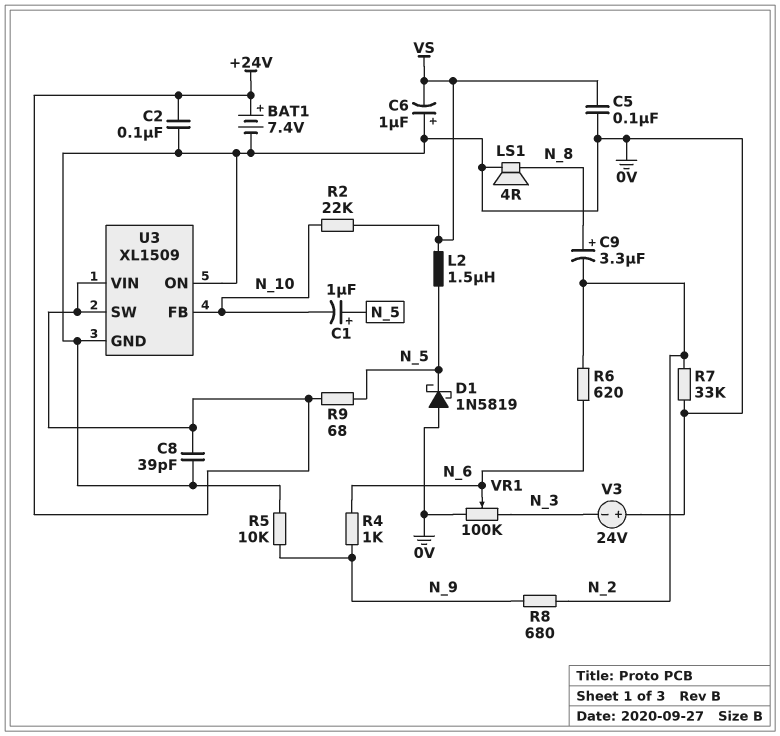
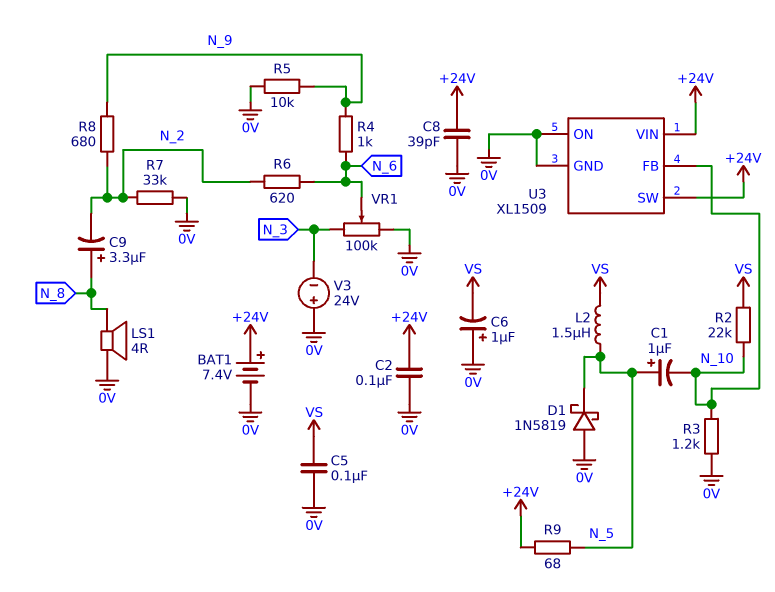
R3: none -> 1.2k (0V, N_10)

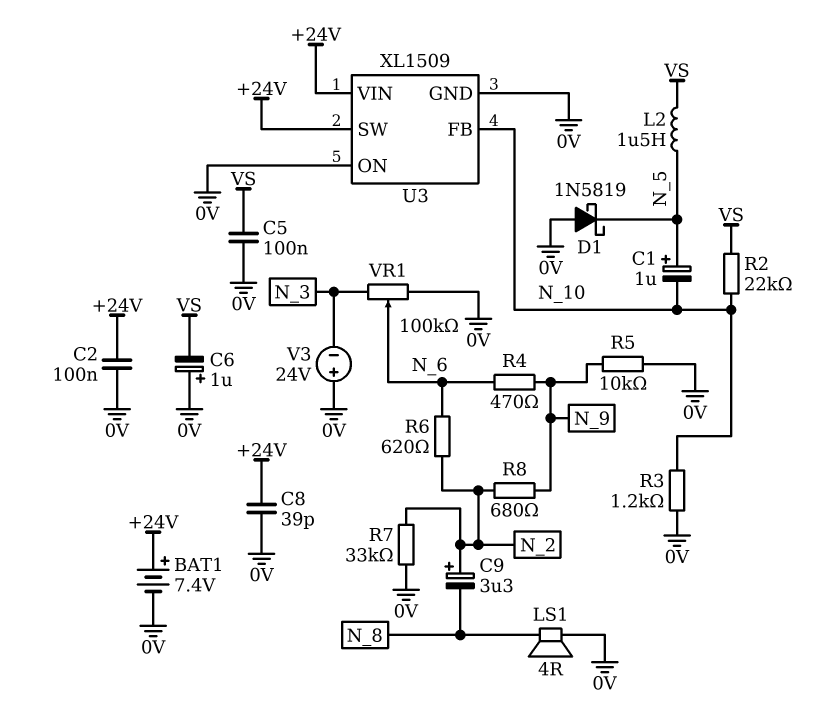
C9: 3.3uF (plus N_8, minus N_2) -> 3.3uF (plus N_2, minus N_8)
R4: 1k (N_6, N_9) -> 470 (N_6, N_9)
R9: 68 (+24V, N_5) -> none

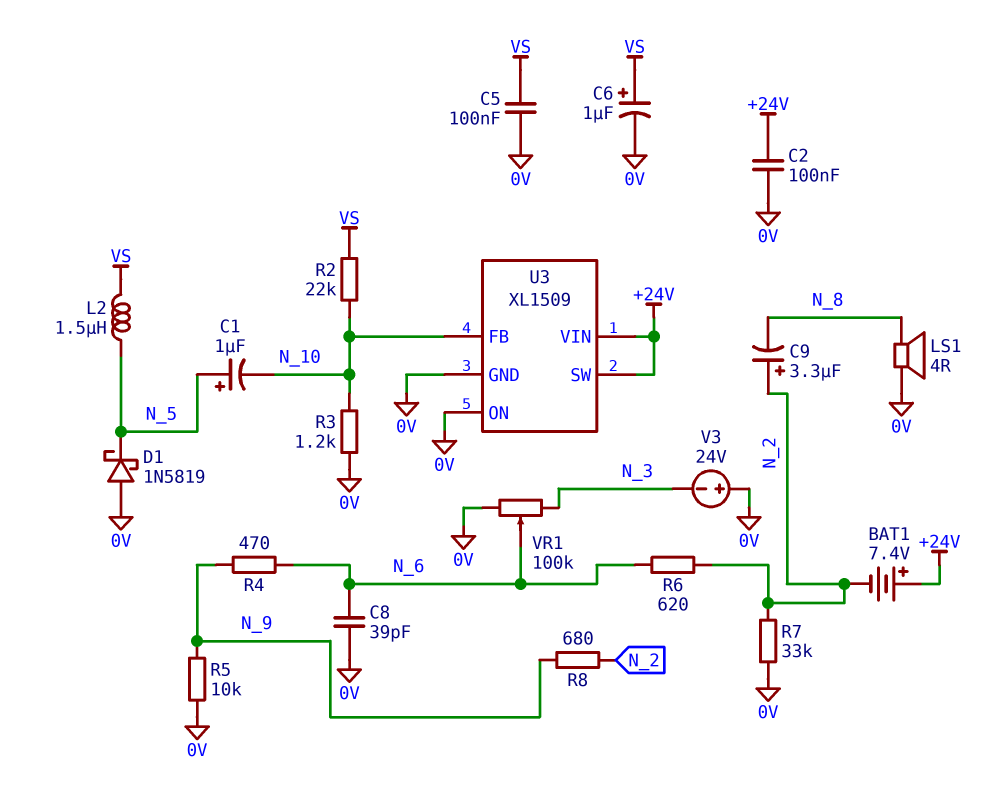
BAT1: 7.4V (plus +24V, minus 0V) -> 7.4V (plus +24V, minus N_2)
C6: 1uF (plus 0V, minus VS) -> 1uF (plus VS, minus 0V)
C8: 39pF (+24V, 0V) -> 39pF (0V, N_6)

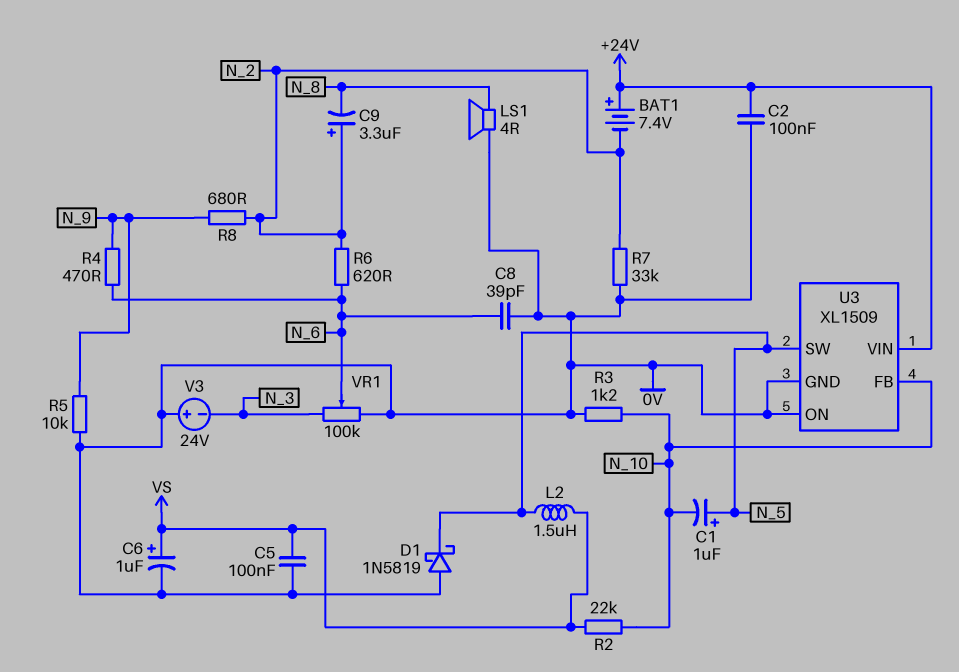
U3 pin SW: +24V -> N_5

